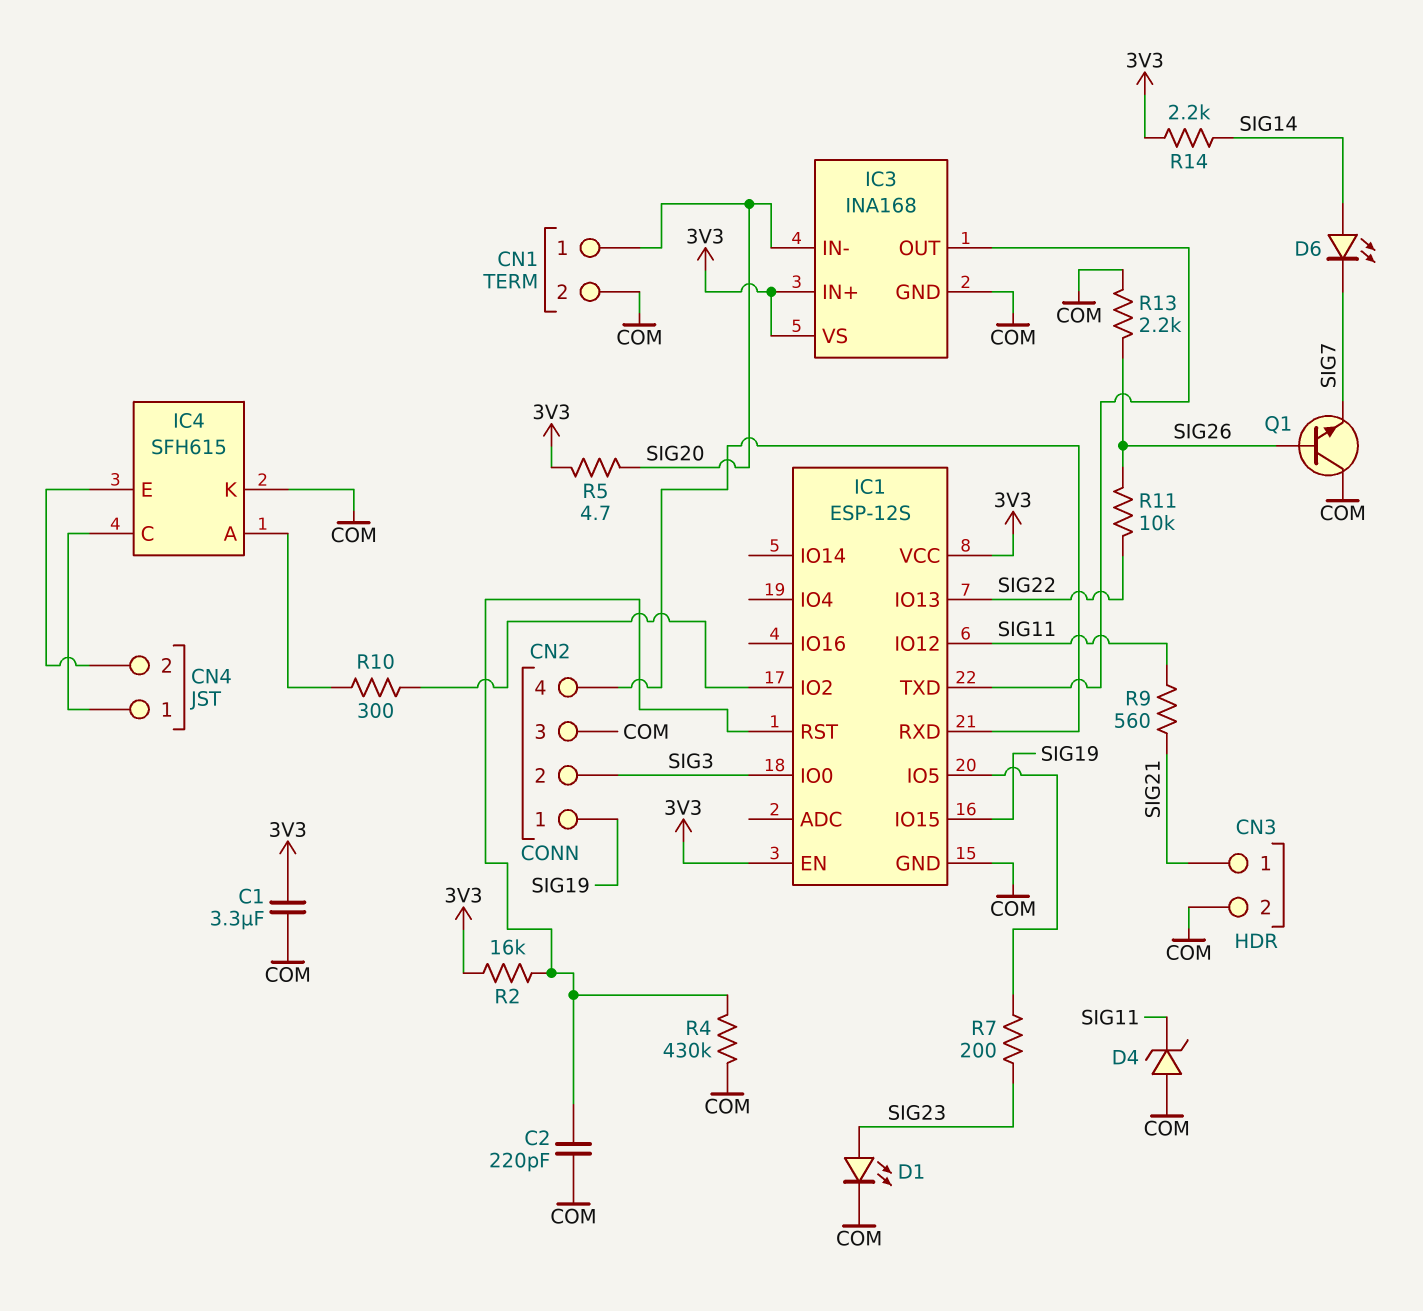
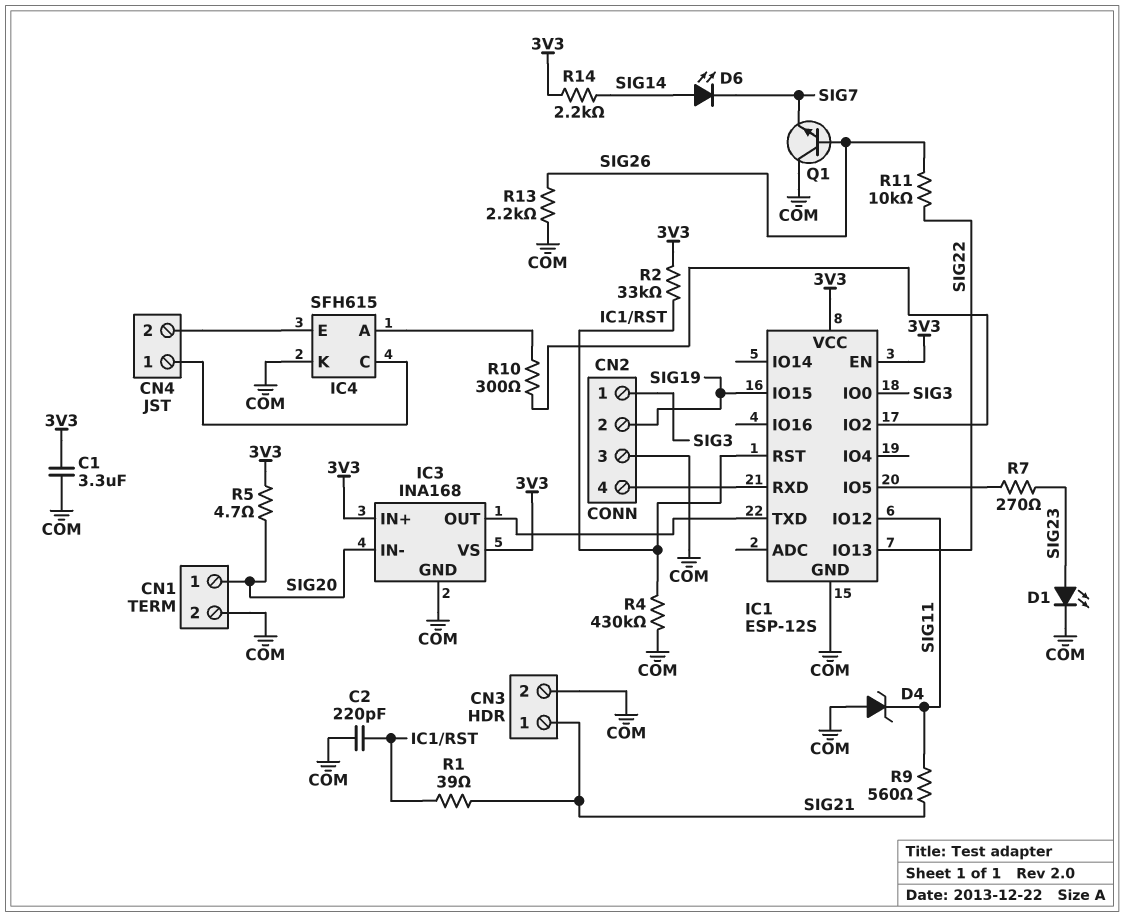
CN2 pin 1: SIG19 -> SIG3
CN2 pin 2: SIG3 -> SIG19
R1: none -> 39 (IC1/RST, SIG21)
R2: 16k (3V3, IC1/RST) -> 33k (3V3, IC1/RST)
R7: 200 (IC1/IO5, SIG23) -> 270 (IC1/IO5, SIG23)

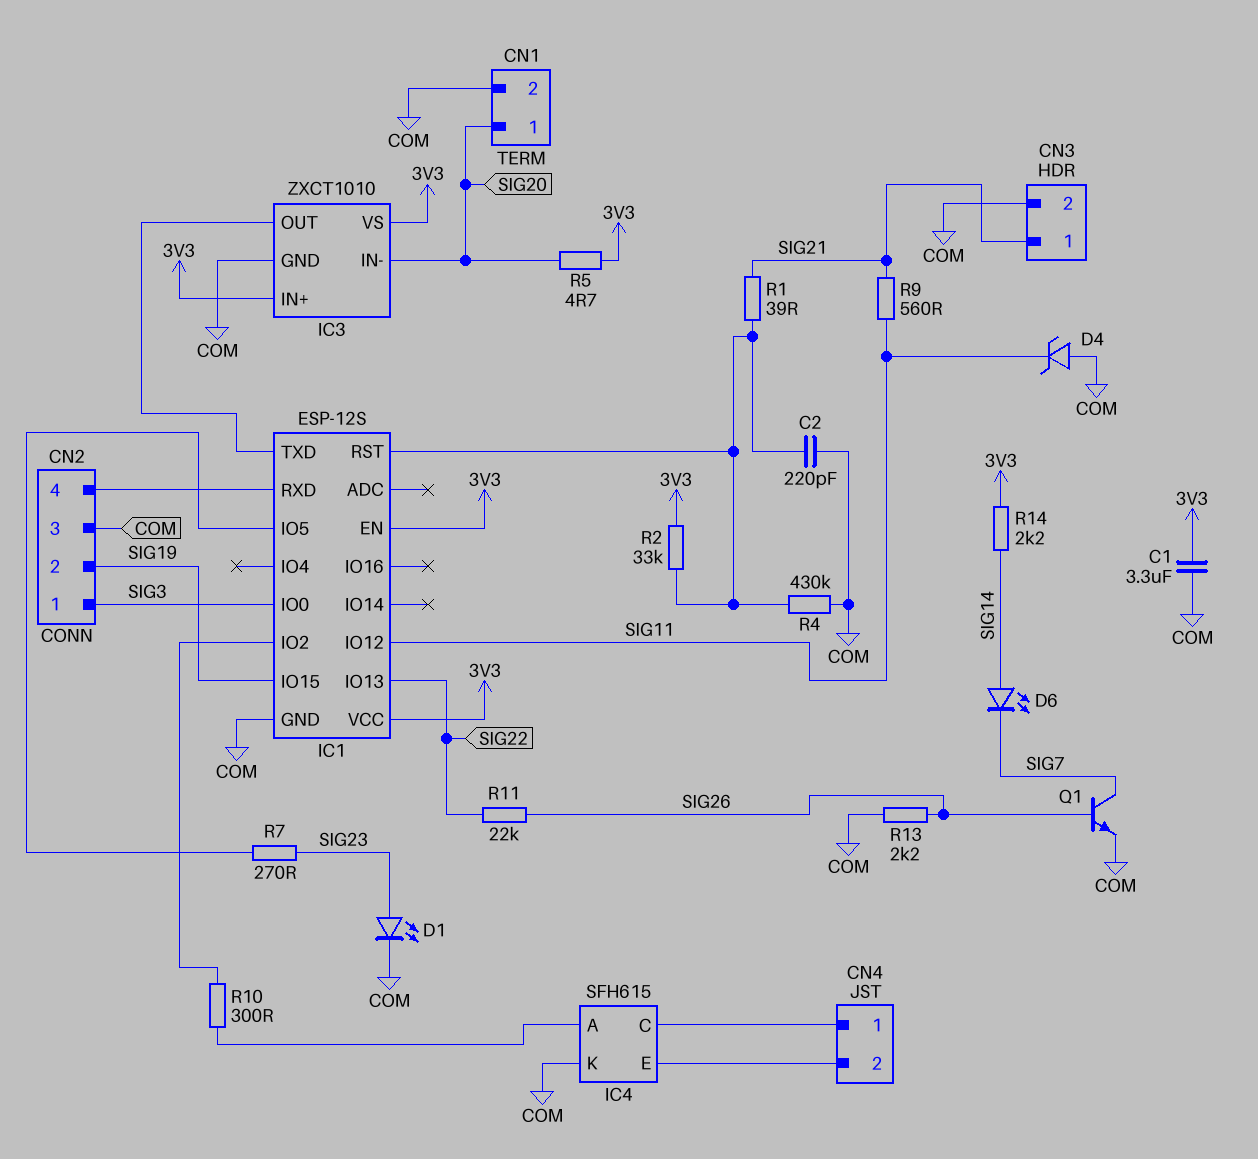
IC3: INA168 -> ZXCT1010
Q1: NPN (B SIG26, C COM, E SIG7) -> NPN (B SIG26, C SIG7, E COM)
R11: 10k (SIG22, SIG26) -> 22k (SIG22, SIG26)

